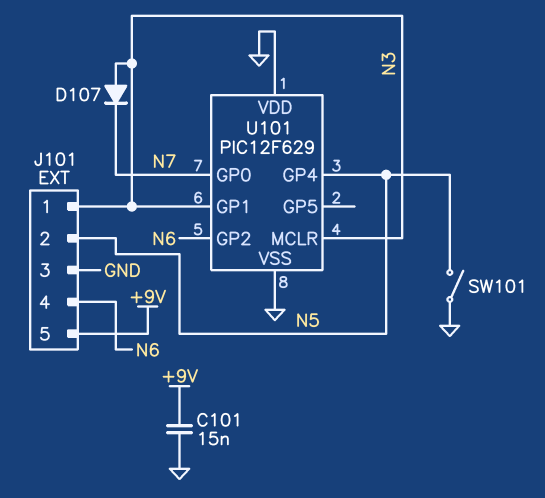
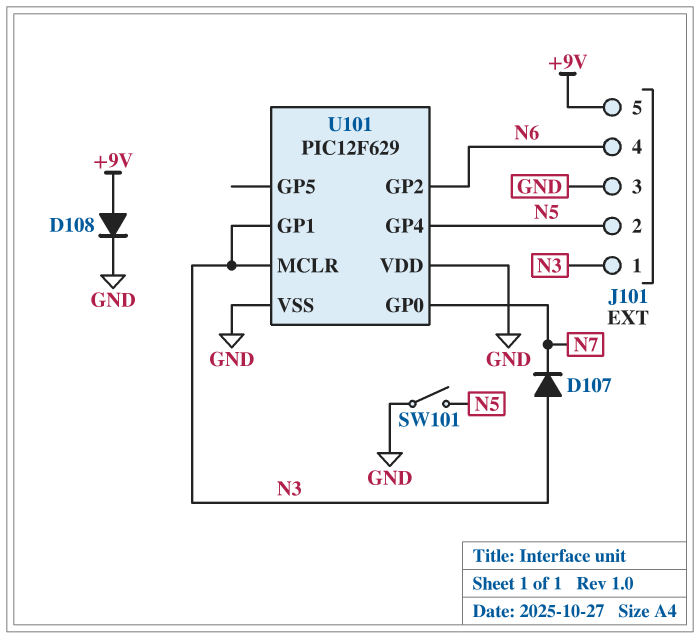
C101: 15nF (+9V, GND) -> none
D108: none -> diode (A +9V, K GND)

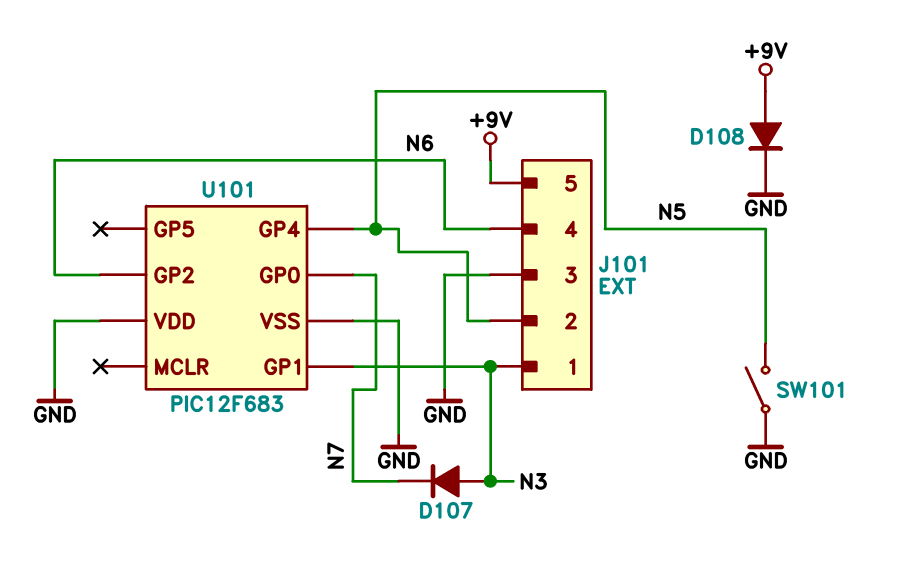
U101: PIC12F629 -> PIC12F683
U101 pin MCLR: N3 -> none

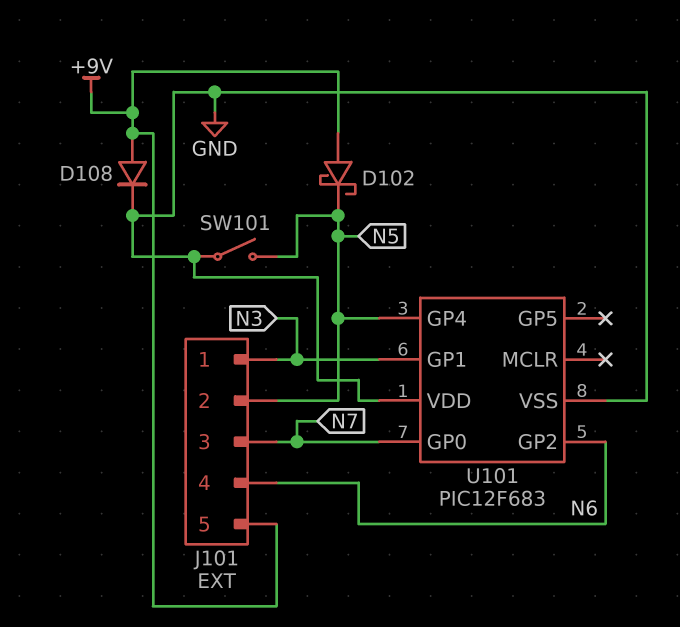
D102: none -> schottky (A +9V, K N5)
D107: diode (A N3, K N7) -> none
J101 pin 3: GND -> N7

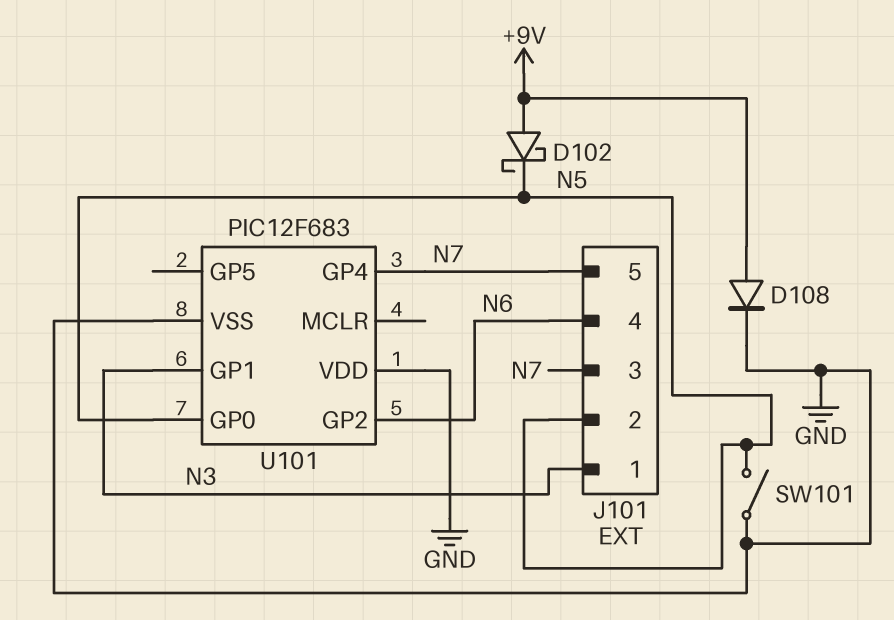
J101 pin 5: +9V -> N7
U101 pin GP0: N7 -> N5
U101 pin GP4: N5 -> N7

